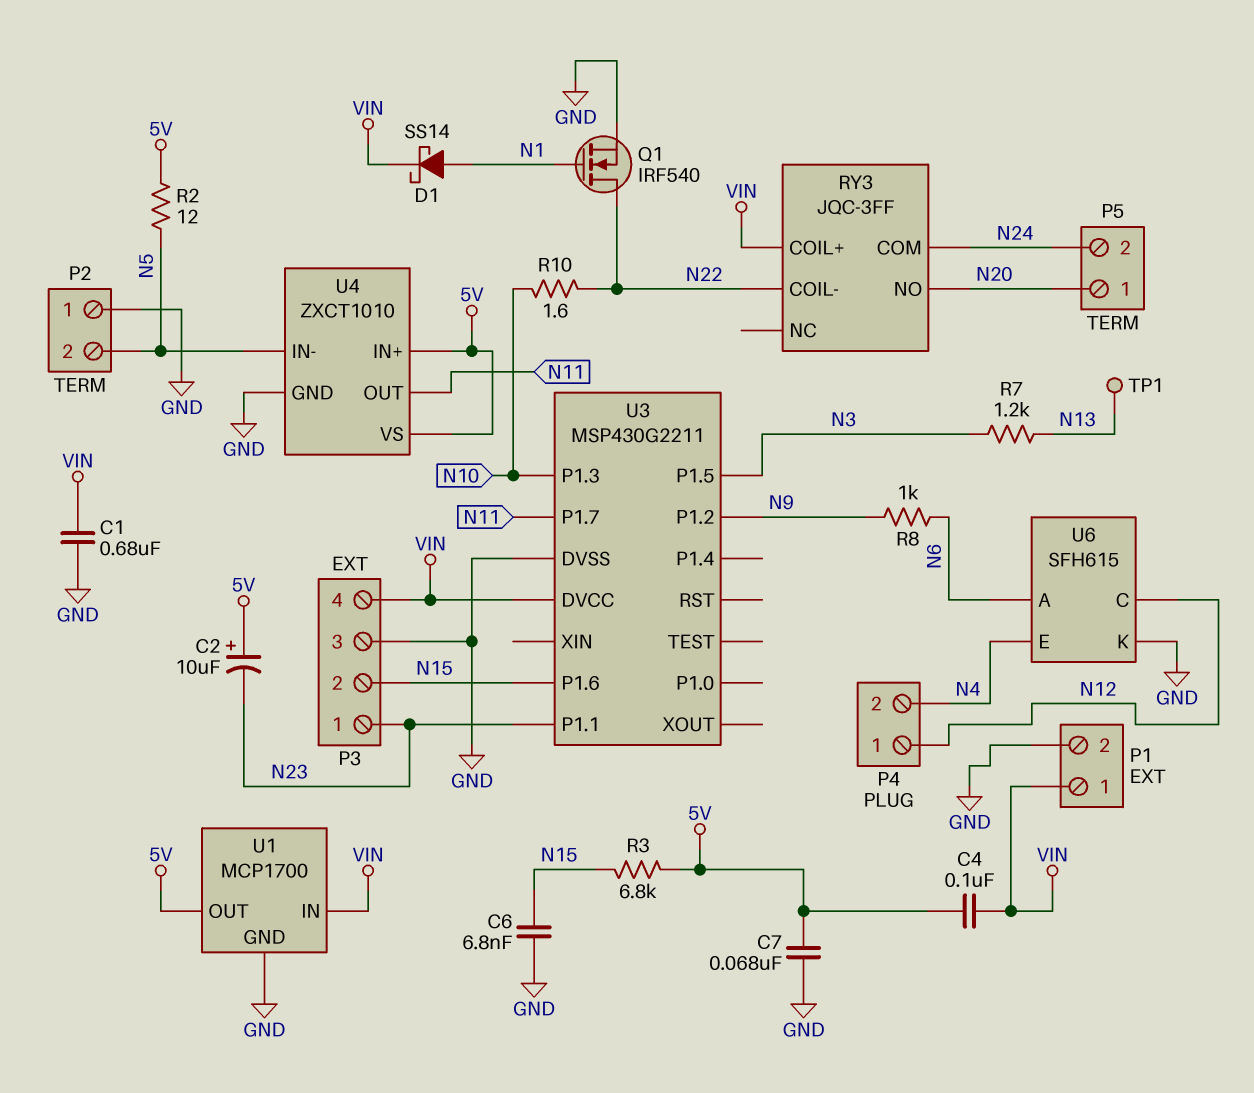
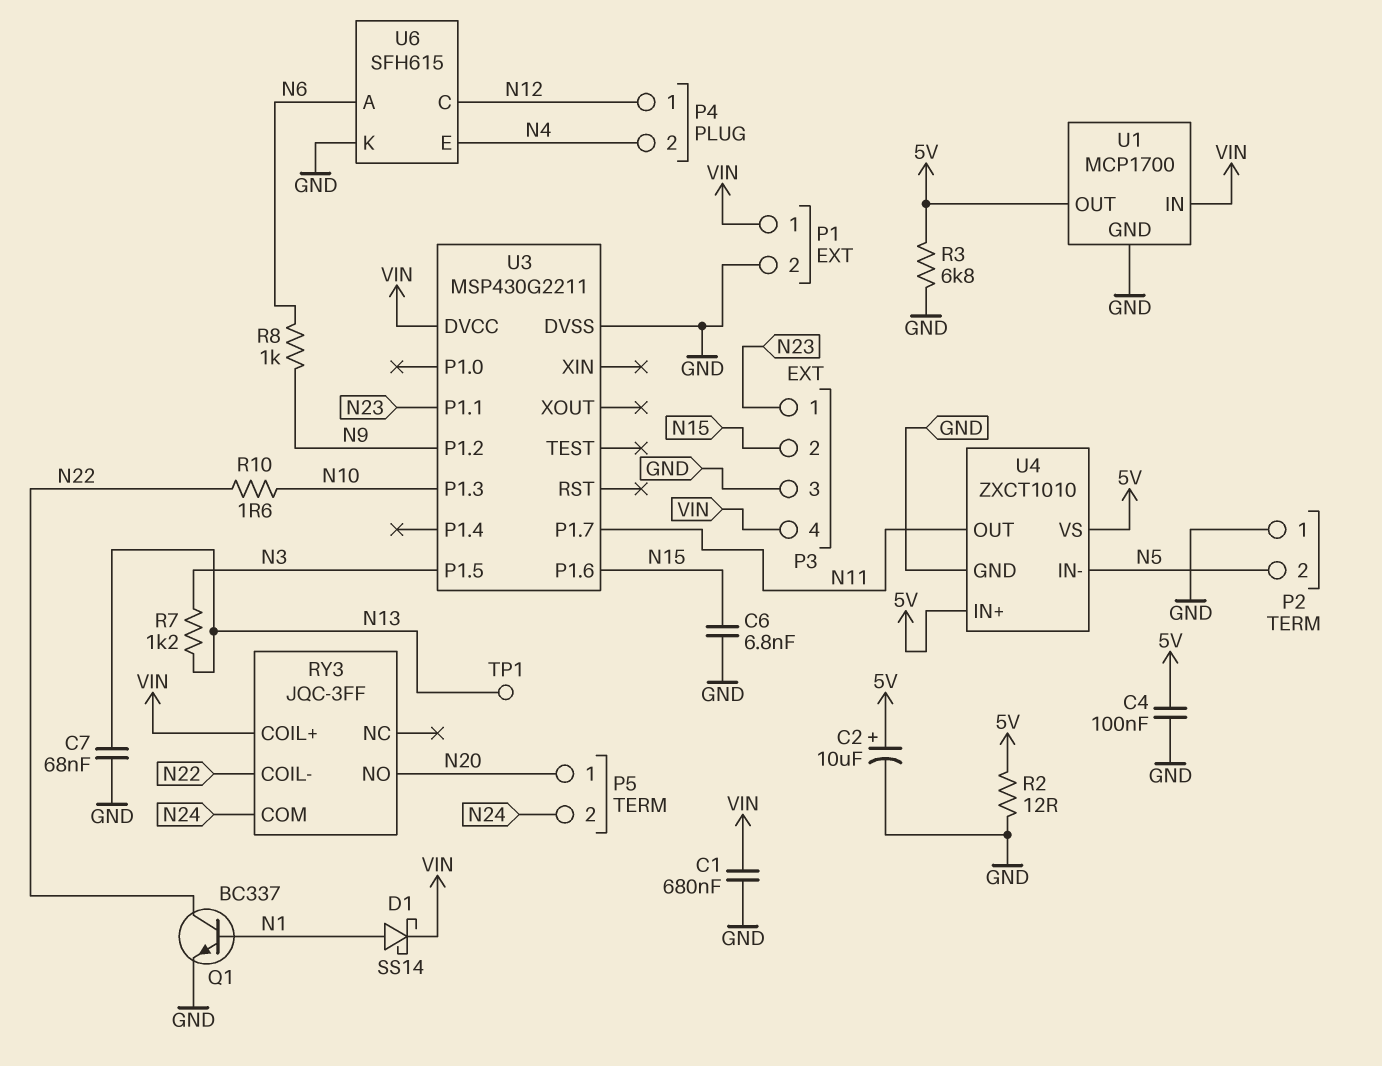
C2: 10uF (plus 5V, minus N23) -> 10uF (plus 5V, minus GND)
C4: 100nF (5V, VIN) -> 100nF (5V, GND)
C7: 68nF (5V, GND) -> 68nF (GND, N13)
Q1: NMOS IRF540 (G N1, D N22, S GND) -> NPN BC337 (B N1, C N22, E GND)
R2: 12 (5V, N5) -> 12 (5V, GND)
R3: 6.8k (5V, N15) -> 6.8k (5V, GND)

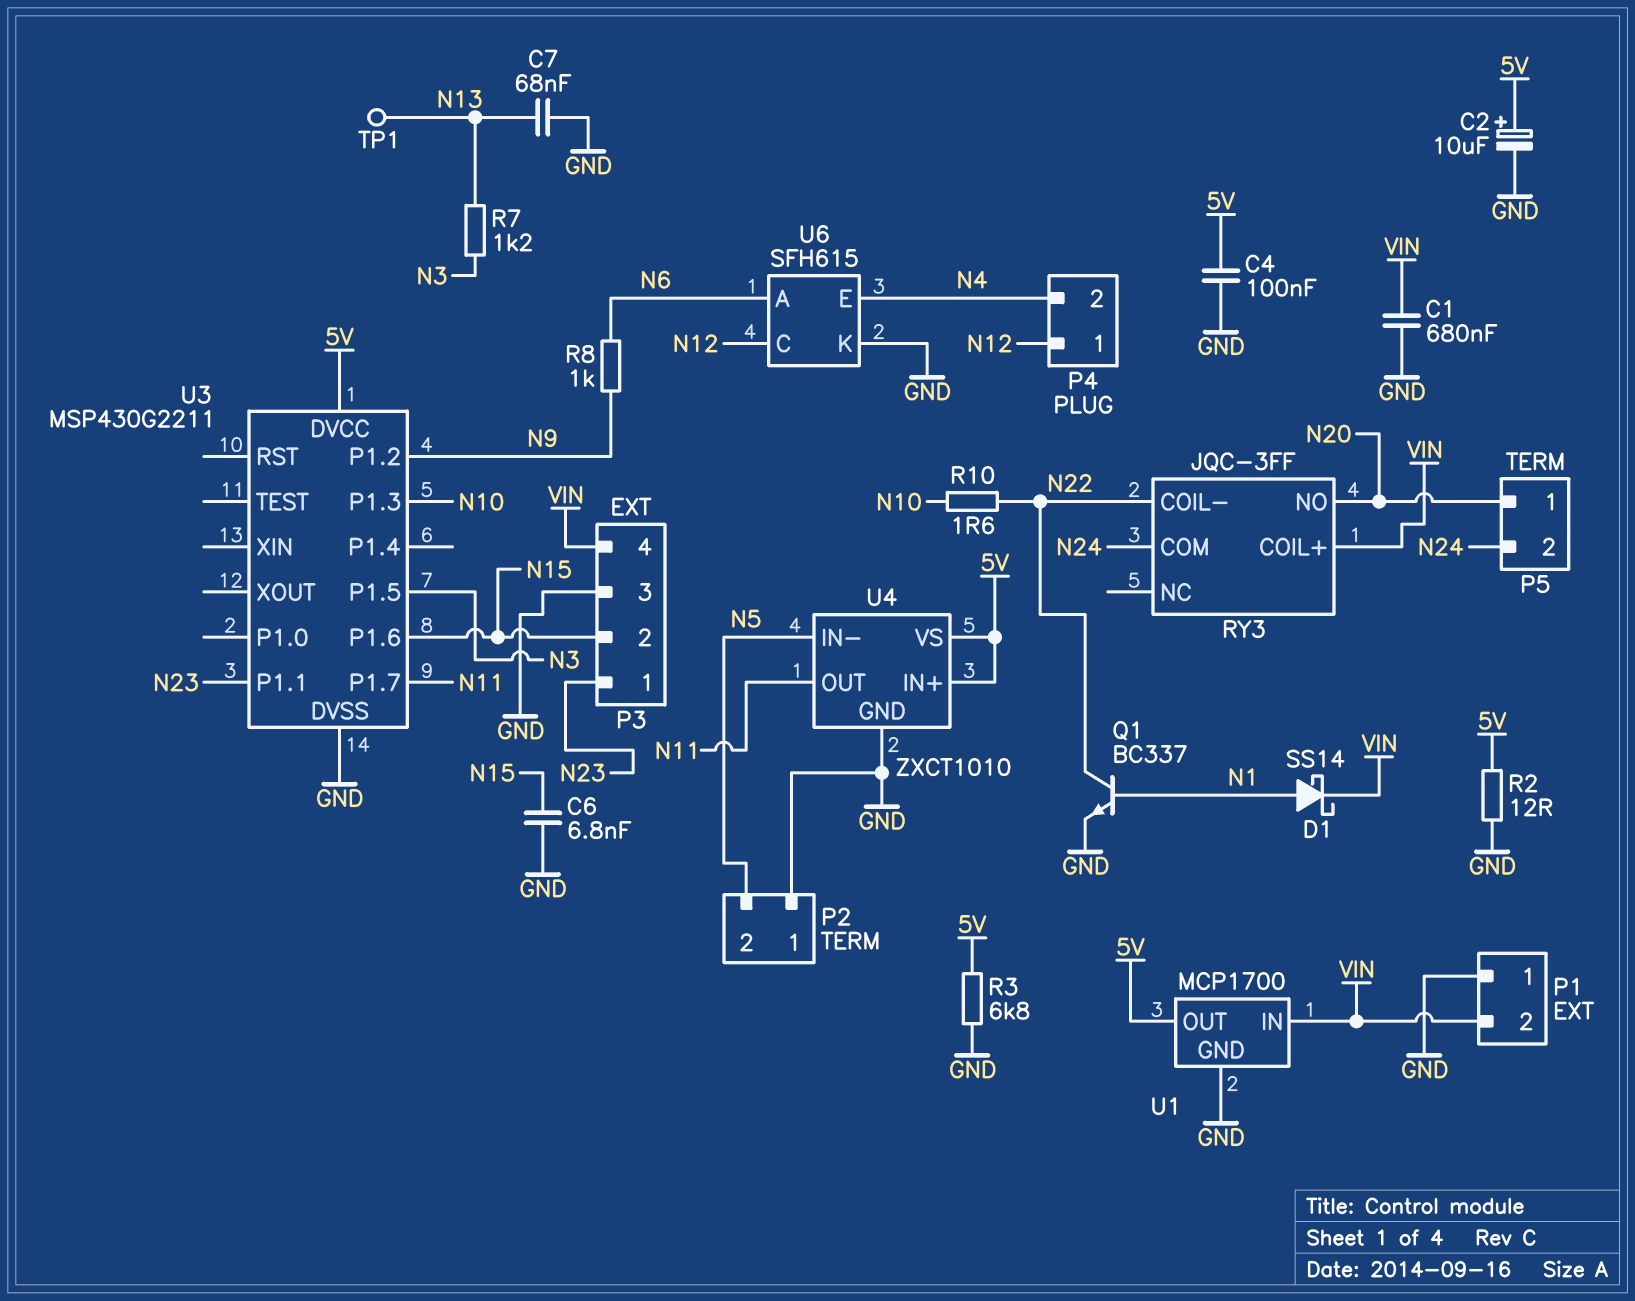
P1 pin 1: VIN -> GND
P1 pin 2: GND -> VIN
U3 pin DVCC: VIN -> 5V

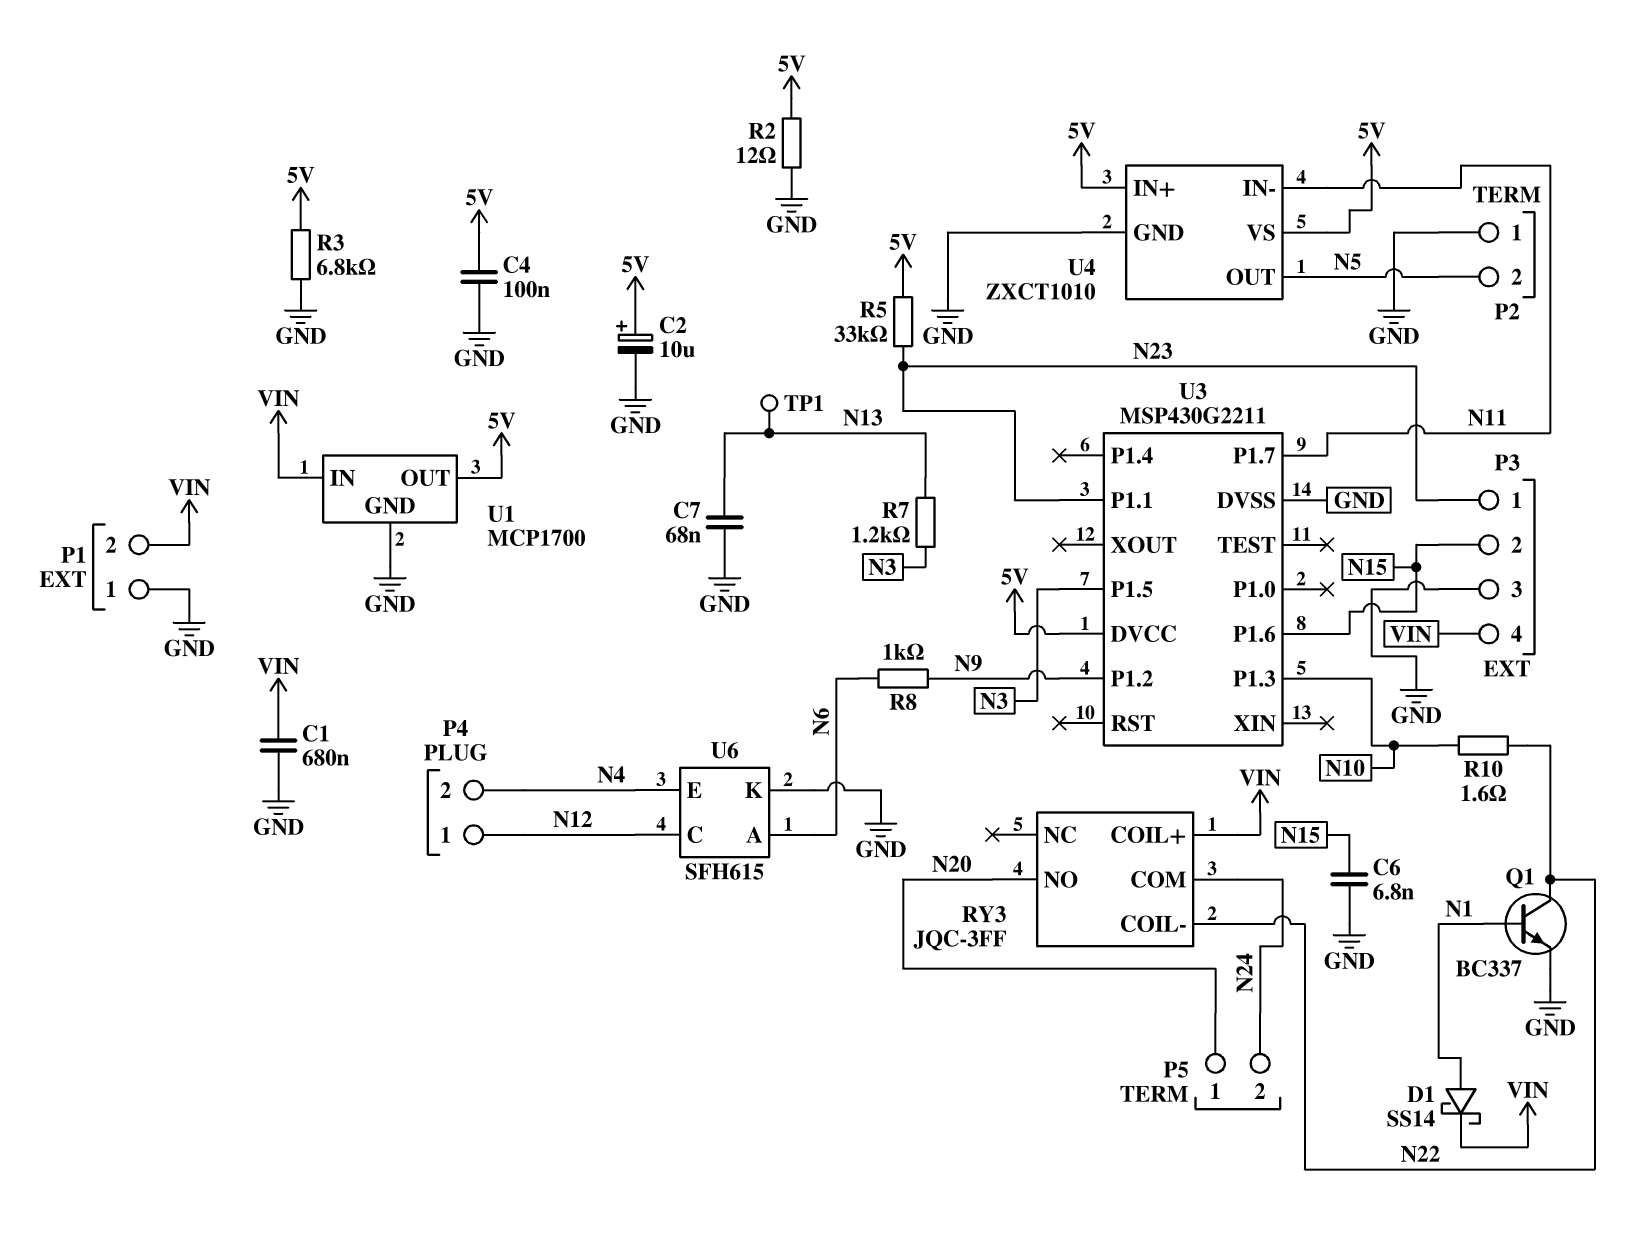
R5: none -> 33k (5V, N23)
U4 pin IN-: N5 -> N11
U4 pin OUT: N11 -> N5

